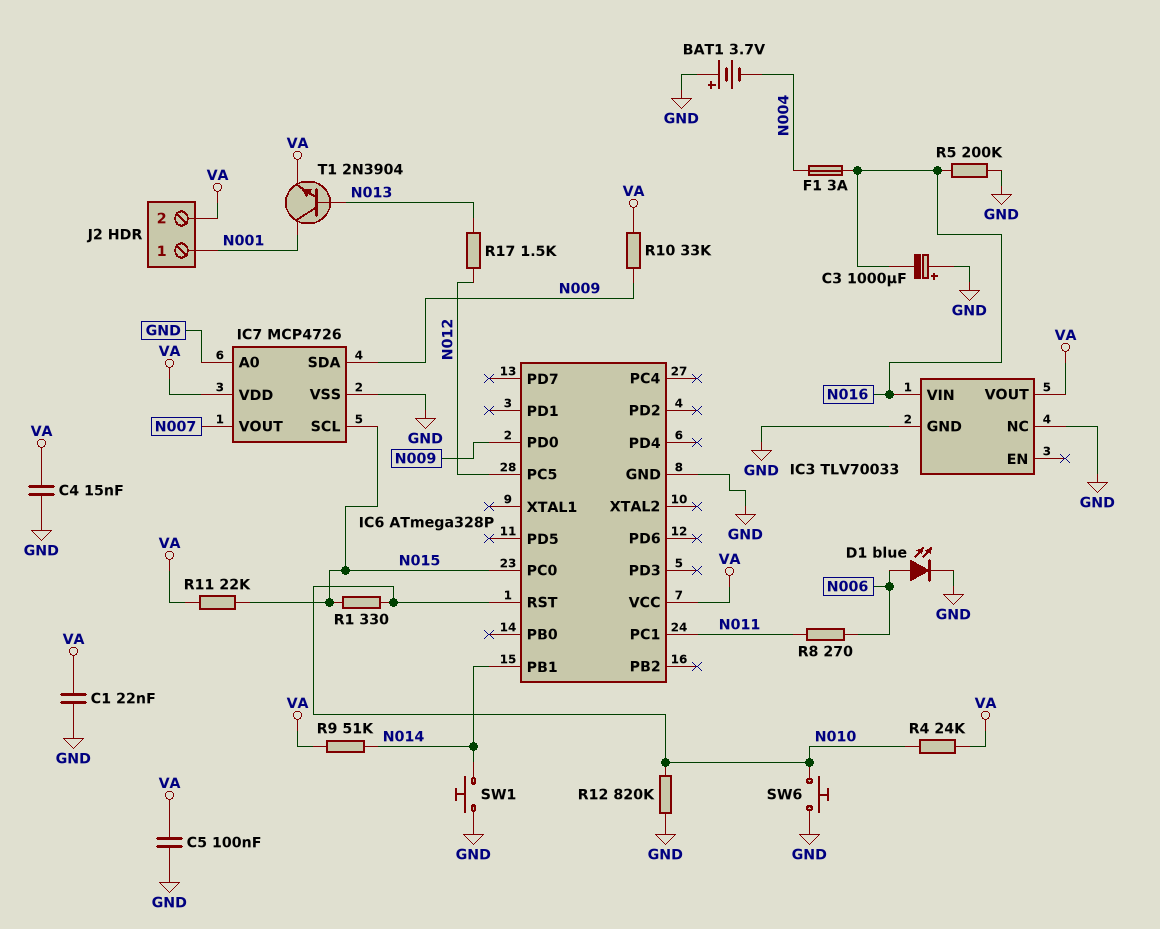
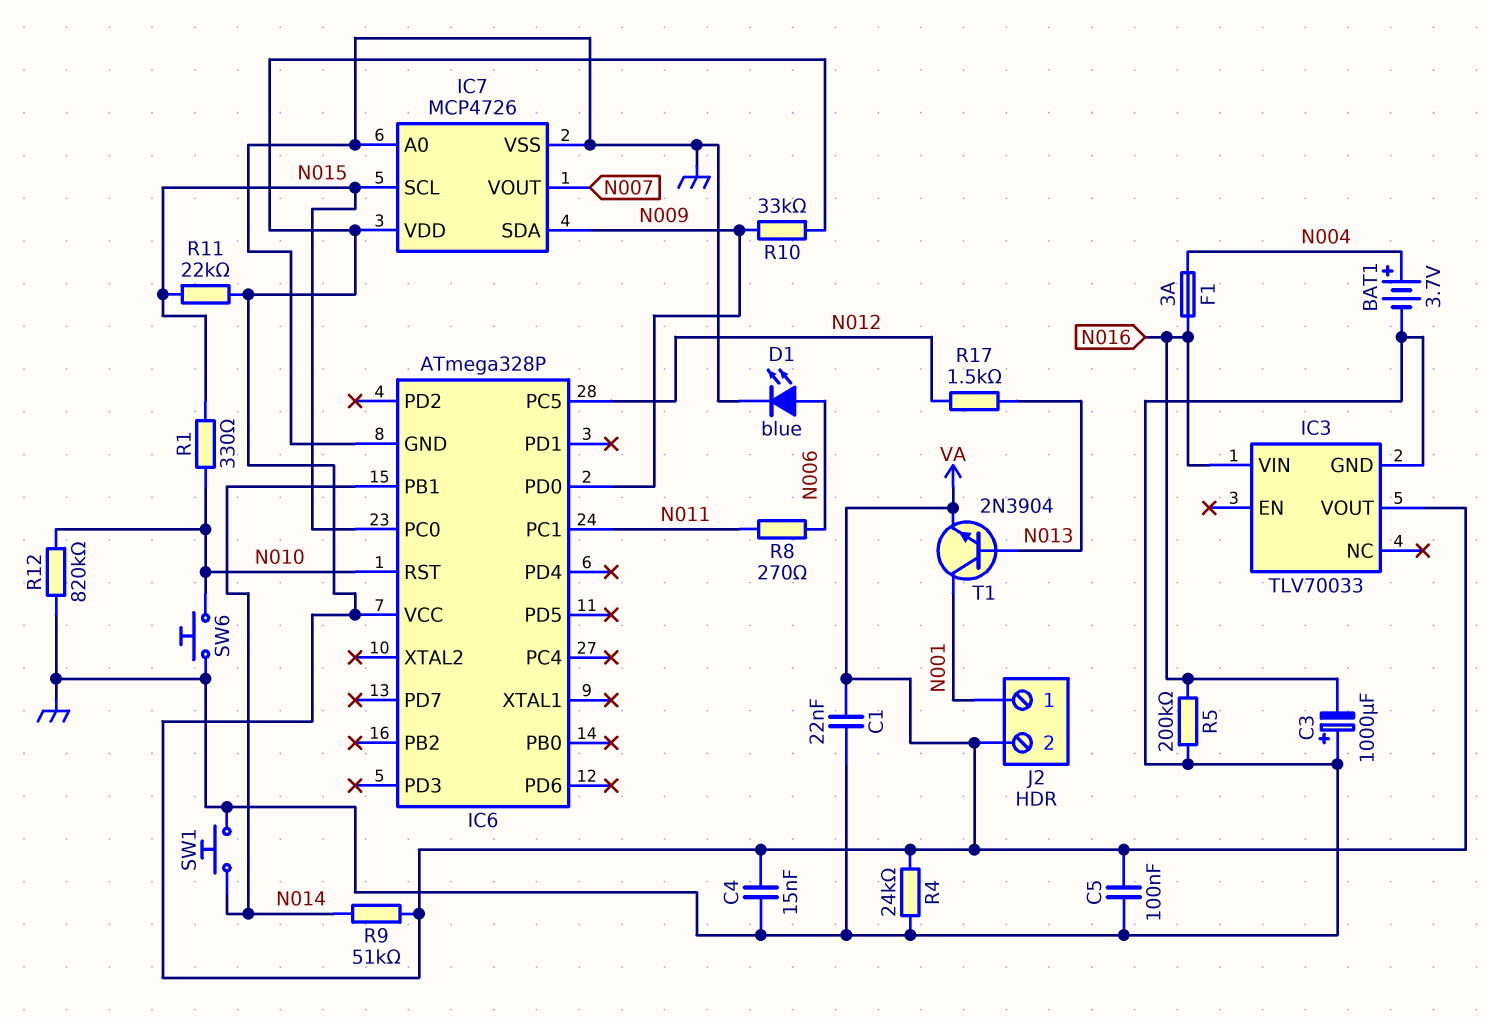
BAT1: 3.7V (plus GND, minus N004) -> 3.7V (plus N004, minus GND)
IC3 pin NC: GND -> none
R4: 24k (N010, VA) -> 24k (GND, VA)

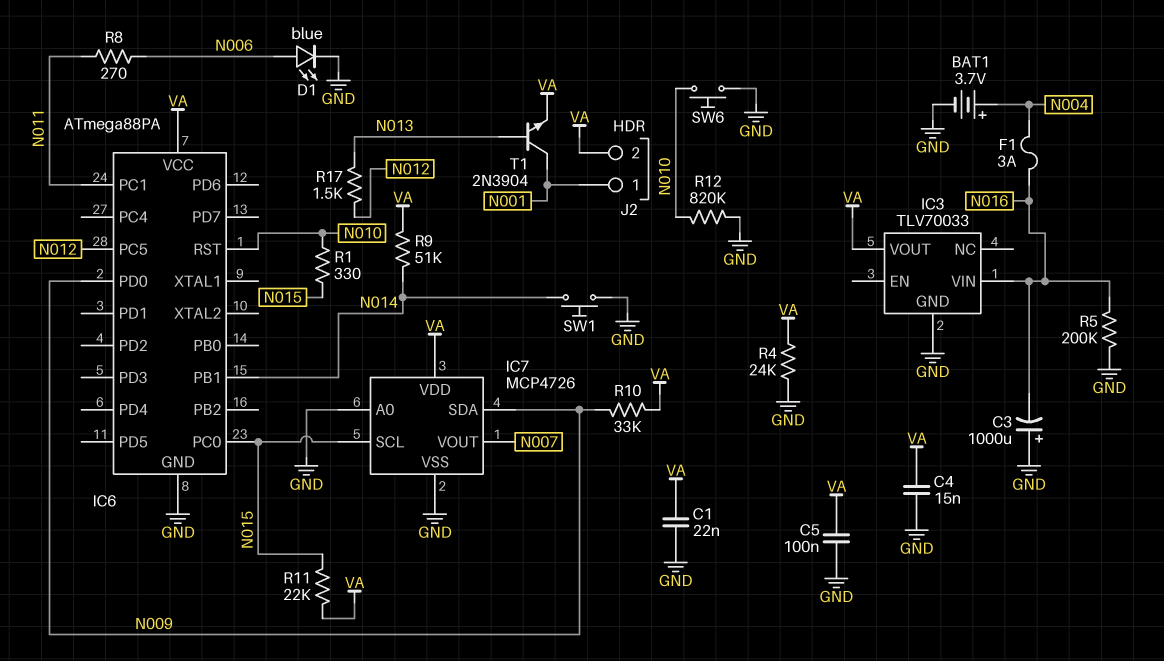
IC6: ATmega328P -> ATmega88PA

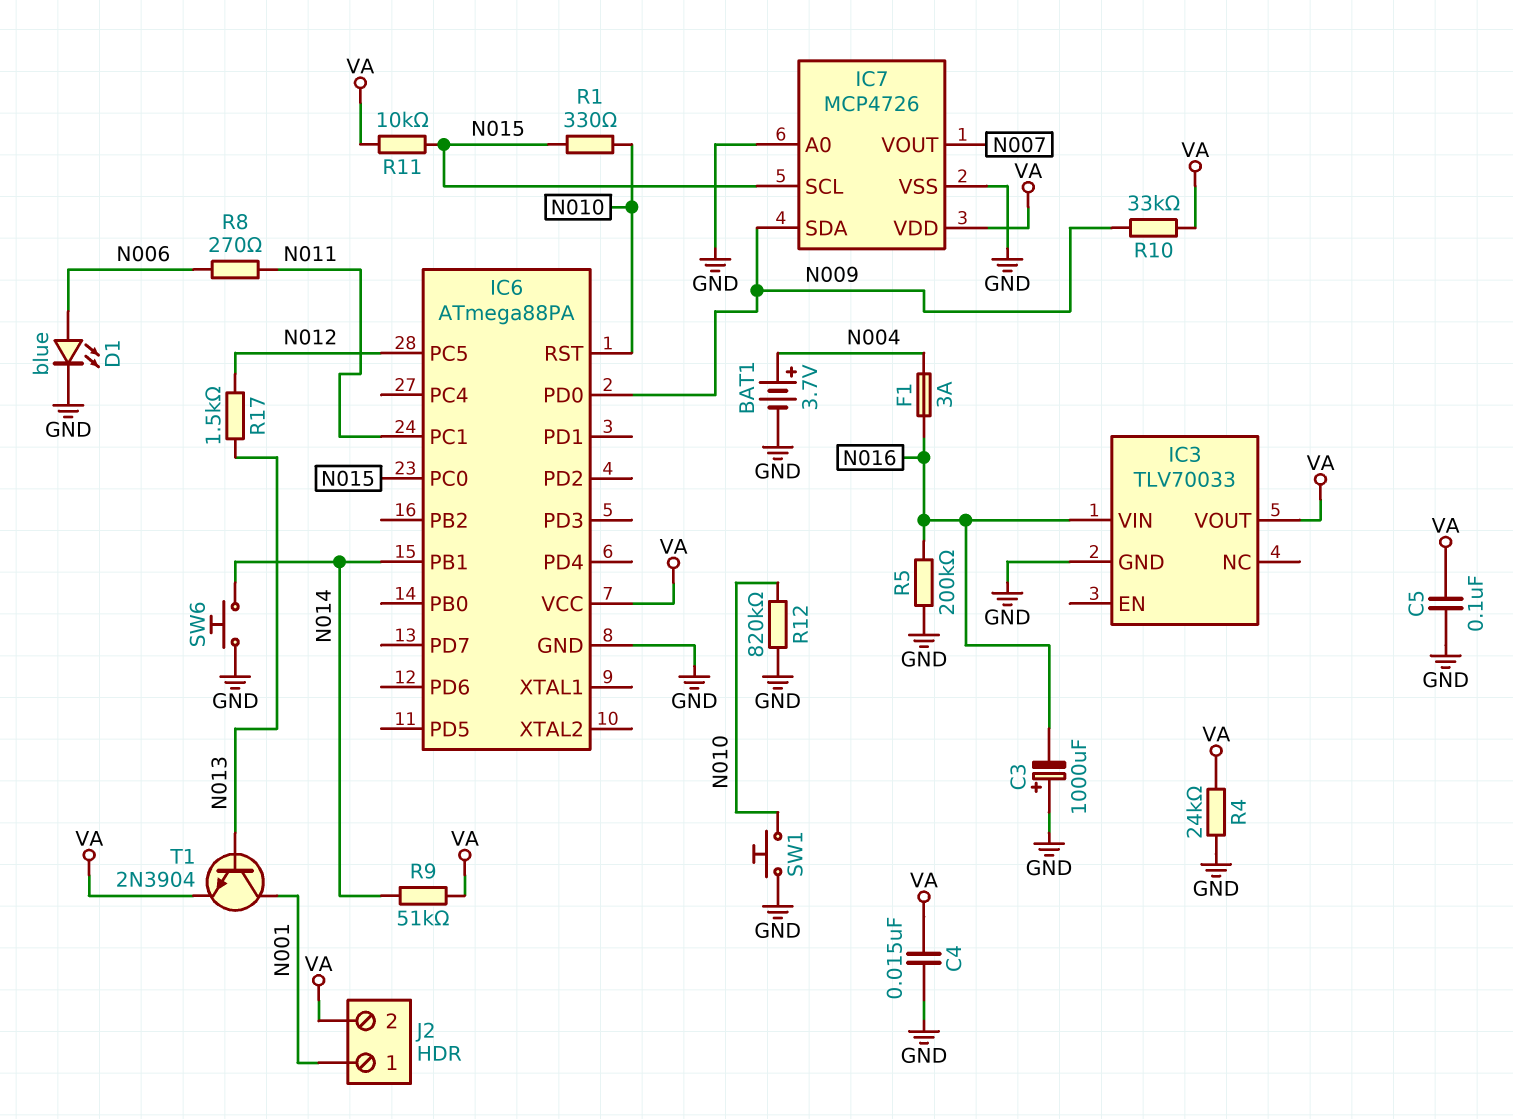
C1: 22nF (GND, VA) -> none
R11: 22k (N015, VA) -> 10k (N015, VA)
SW1: button (GND, N014) -> button (GND, N010)
SW6: button (GND, N010) -> button (GND, N014)

